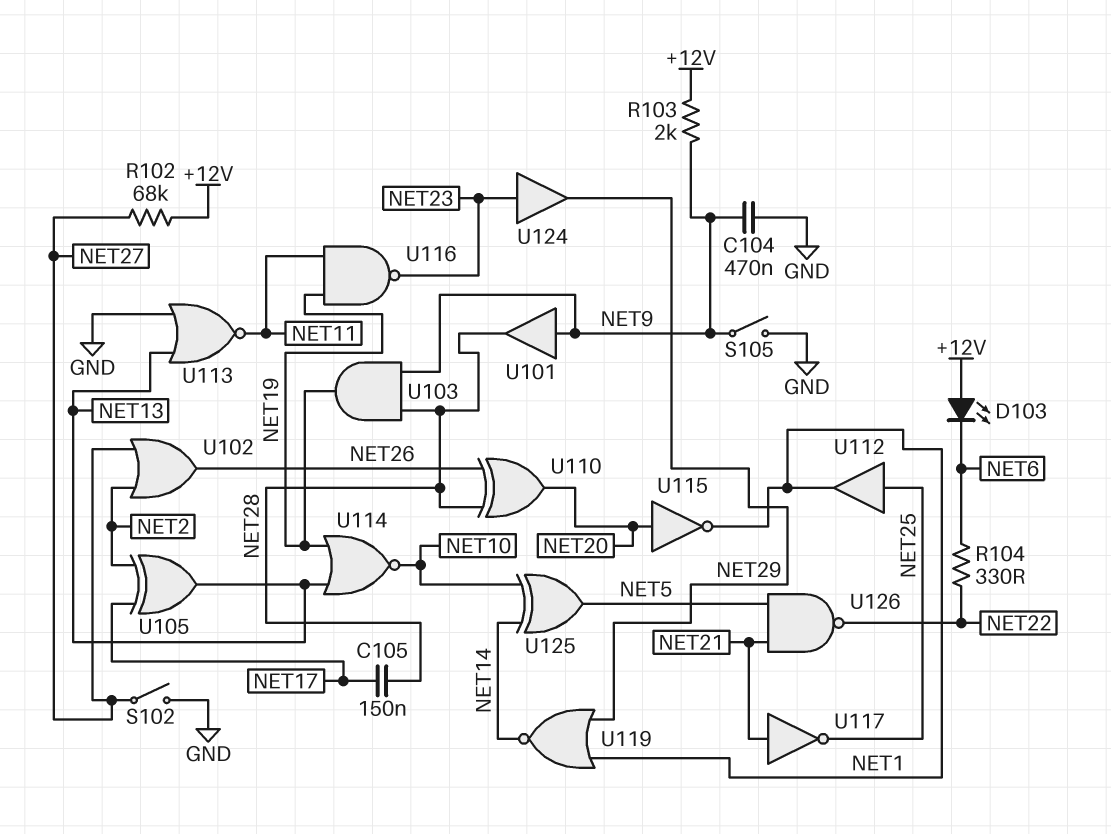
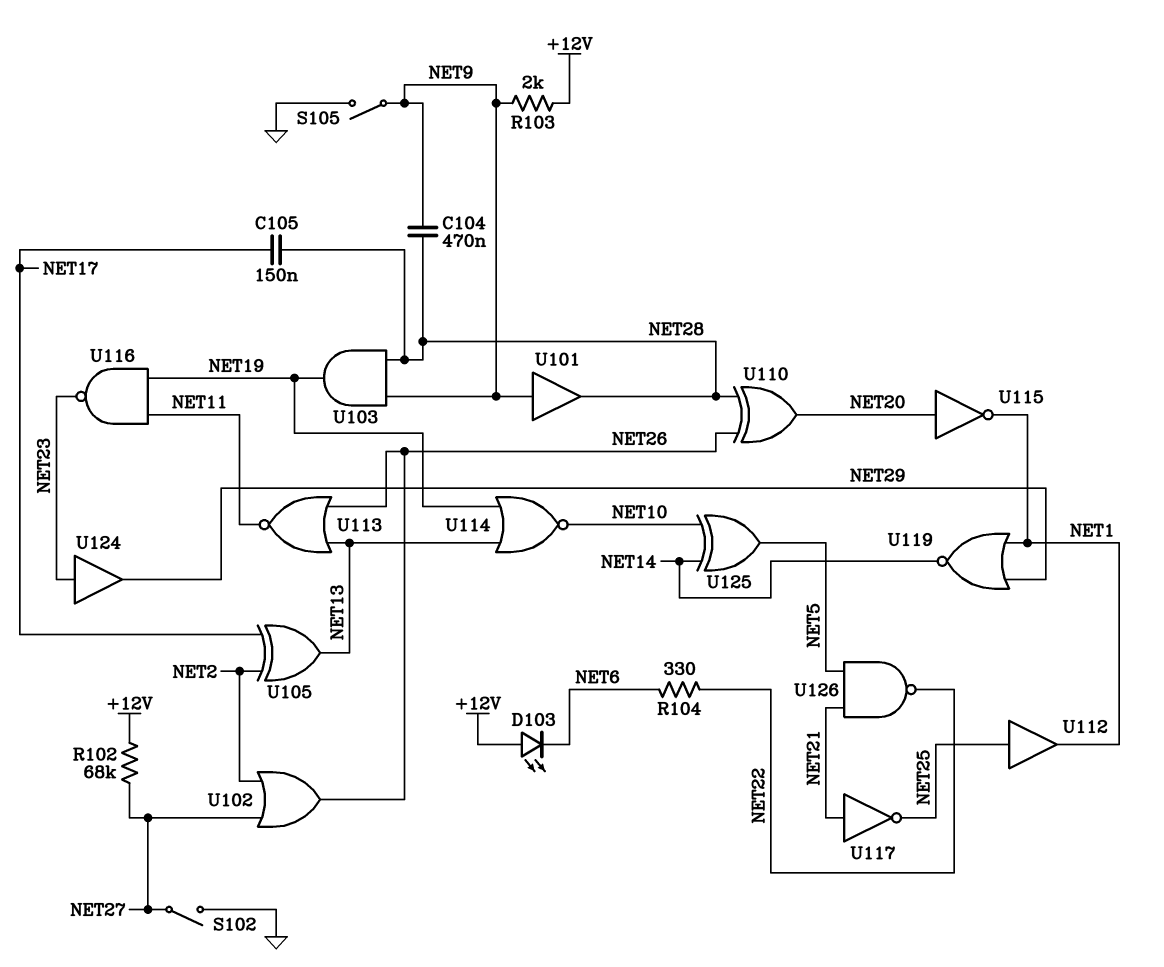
C104: 470nF (GND, NET9) -> 470nF (NET9, NET28)
U113: NOR (in GND, in NET13, out NET11) -> NOR (in NET13, in NET26, out NET11)

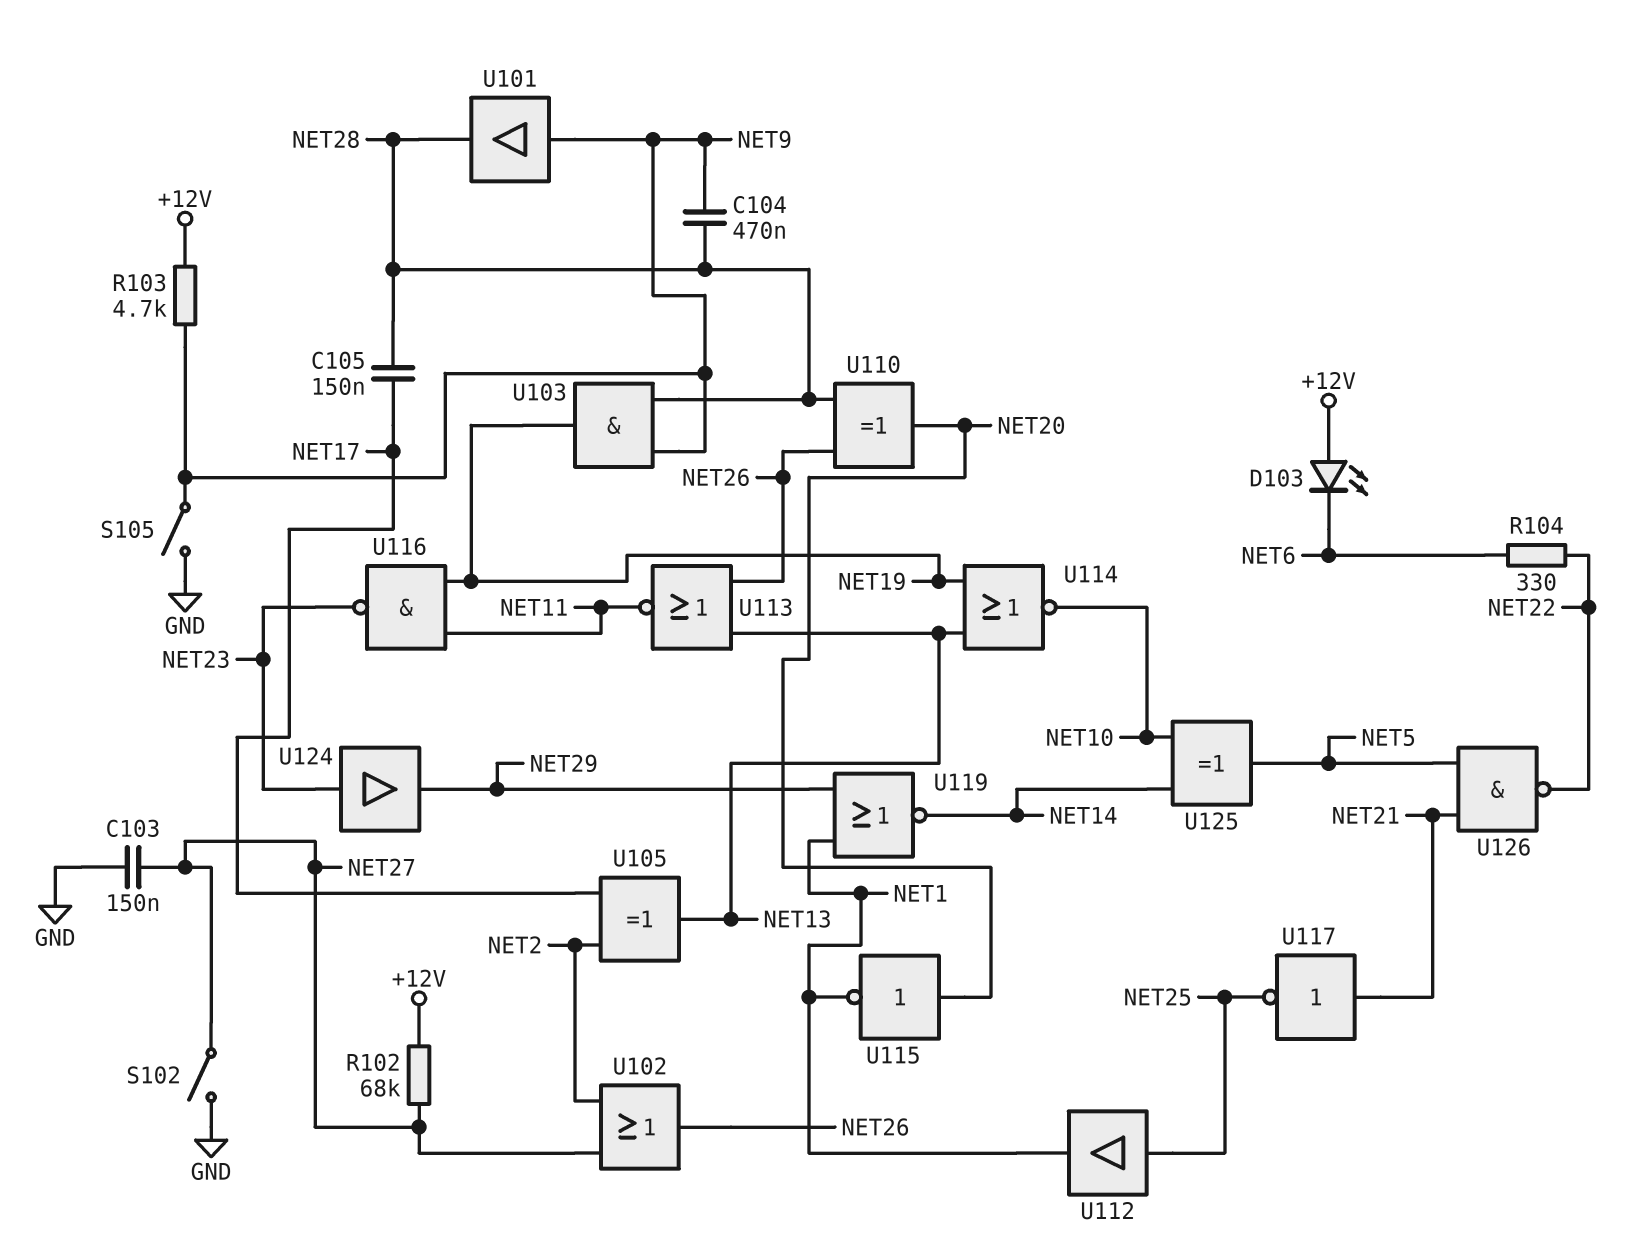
C103: none -> 150nF (GND, NET27)
R103: 2k (+12V, NET9) -> 4.7k (+12V, NET9)

